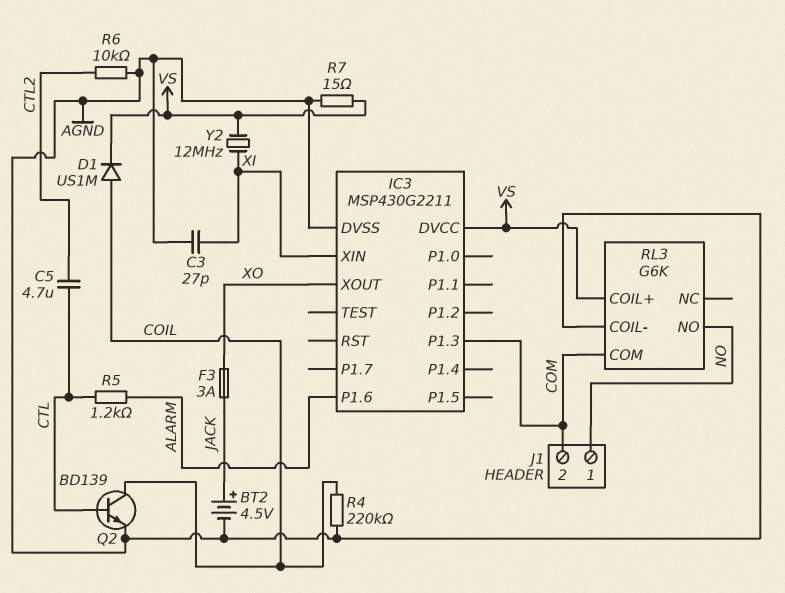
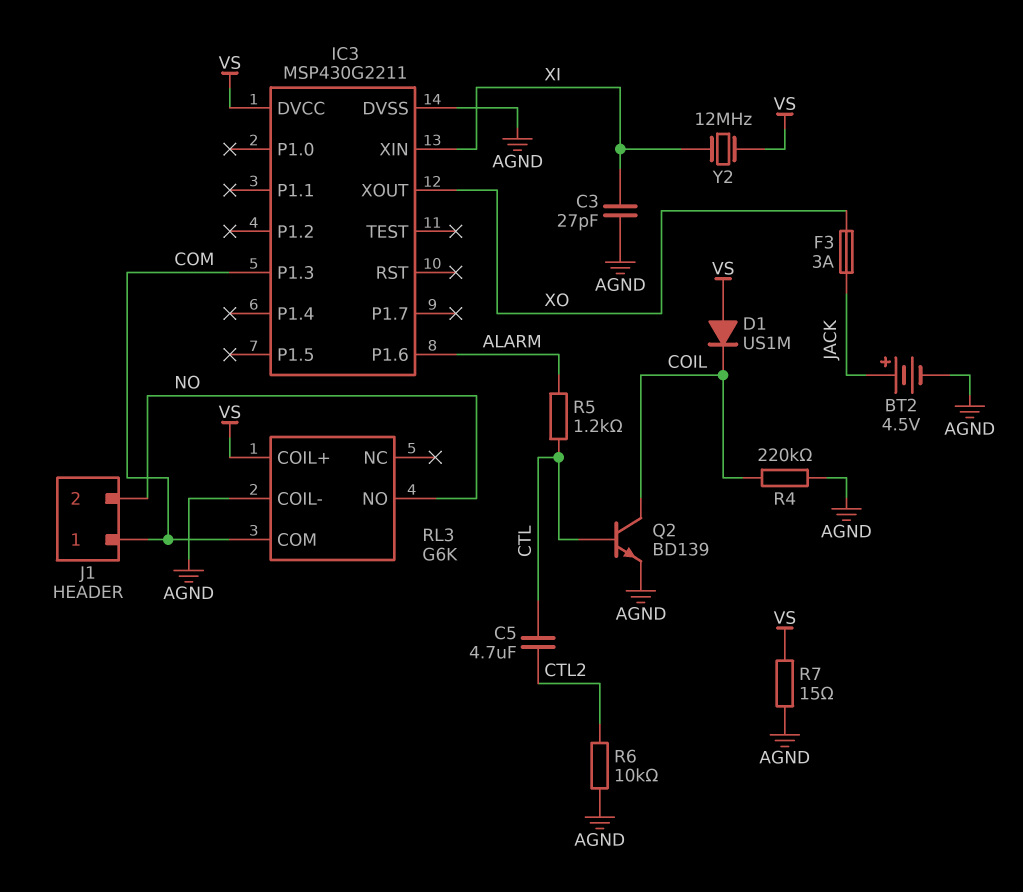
D1: diode US1M (A COIL, K VS) -> diode US1M (A VS, K COIL)
J1 pin 1: NO -> COM
J1 pin 2: COM -> NO

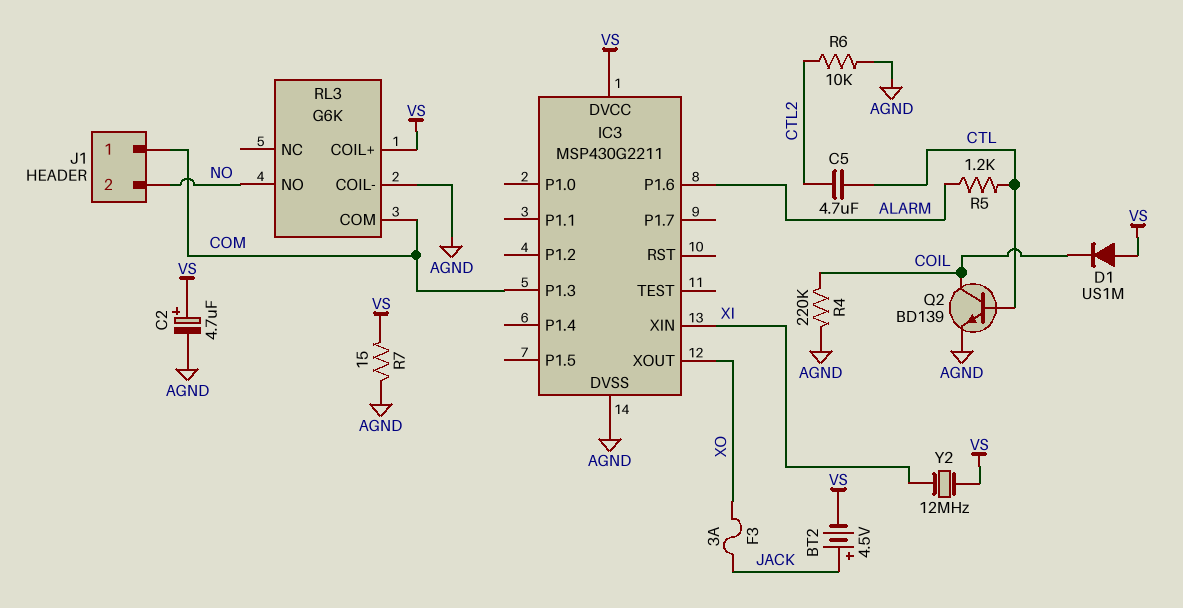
BT2: 4.5V (plus JACK, minus AGND) -> 4.5V (plus JACK, minus VS)
C2: none -> 4.7uF (plus VS, minus AGND)
C3: 27pF (AGND, XI) -> none

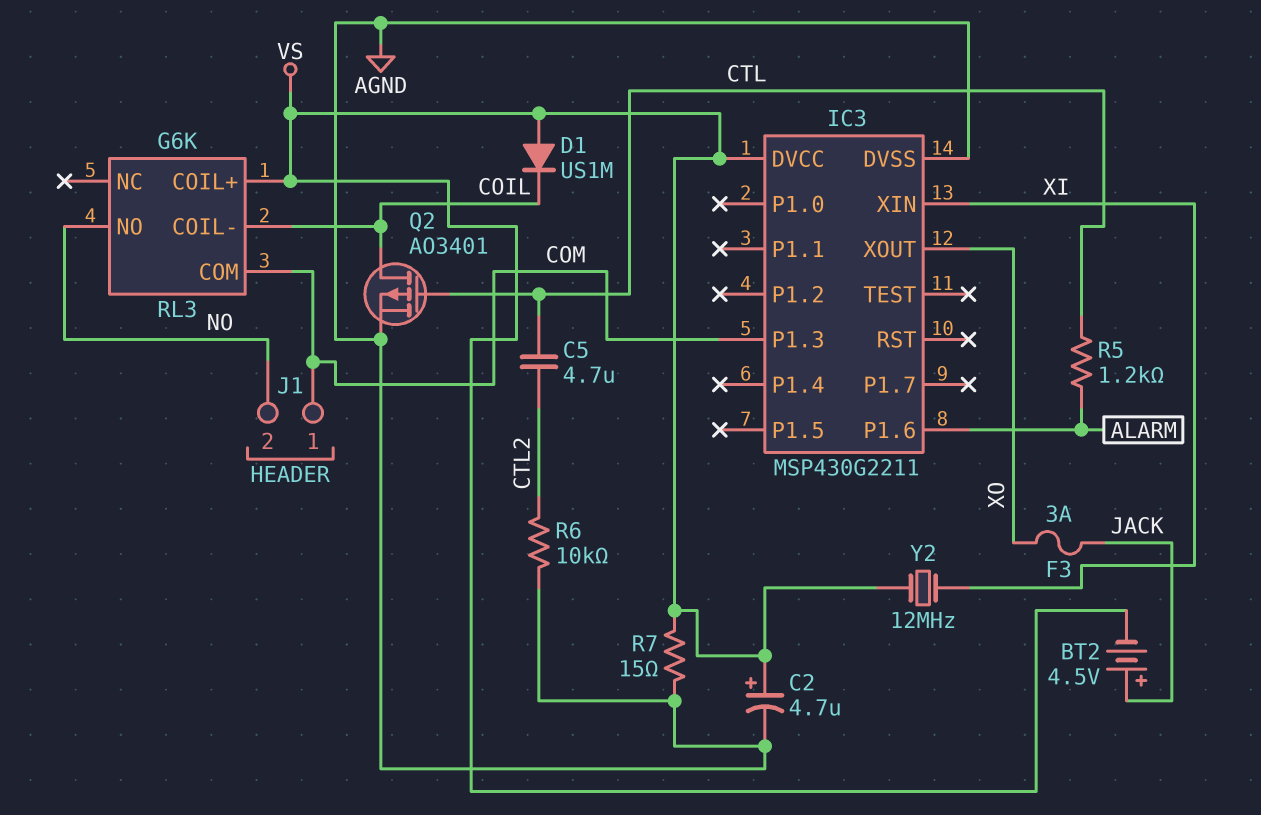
Q2: NPN BD139 (B CTL, C COIL, E AGND) -> PMOS AO3401 (G CTL, D COIL, S AGND)
R4: 220k (AGND, COIL) -> none
RL3 pin COIL-: AGND -> COIL

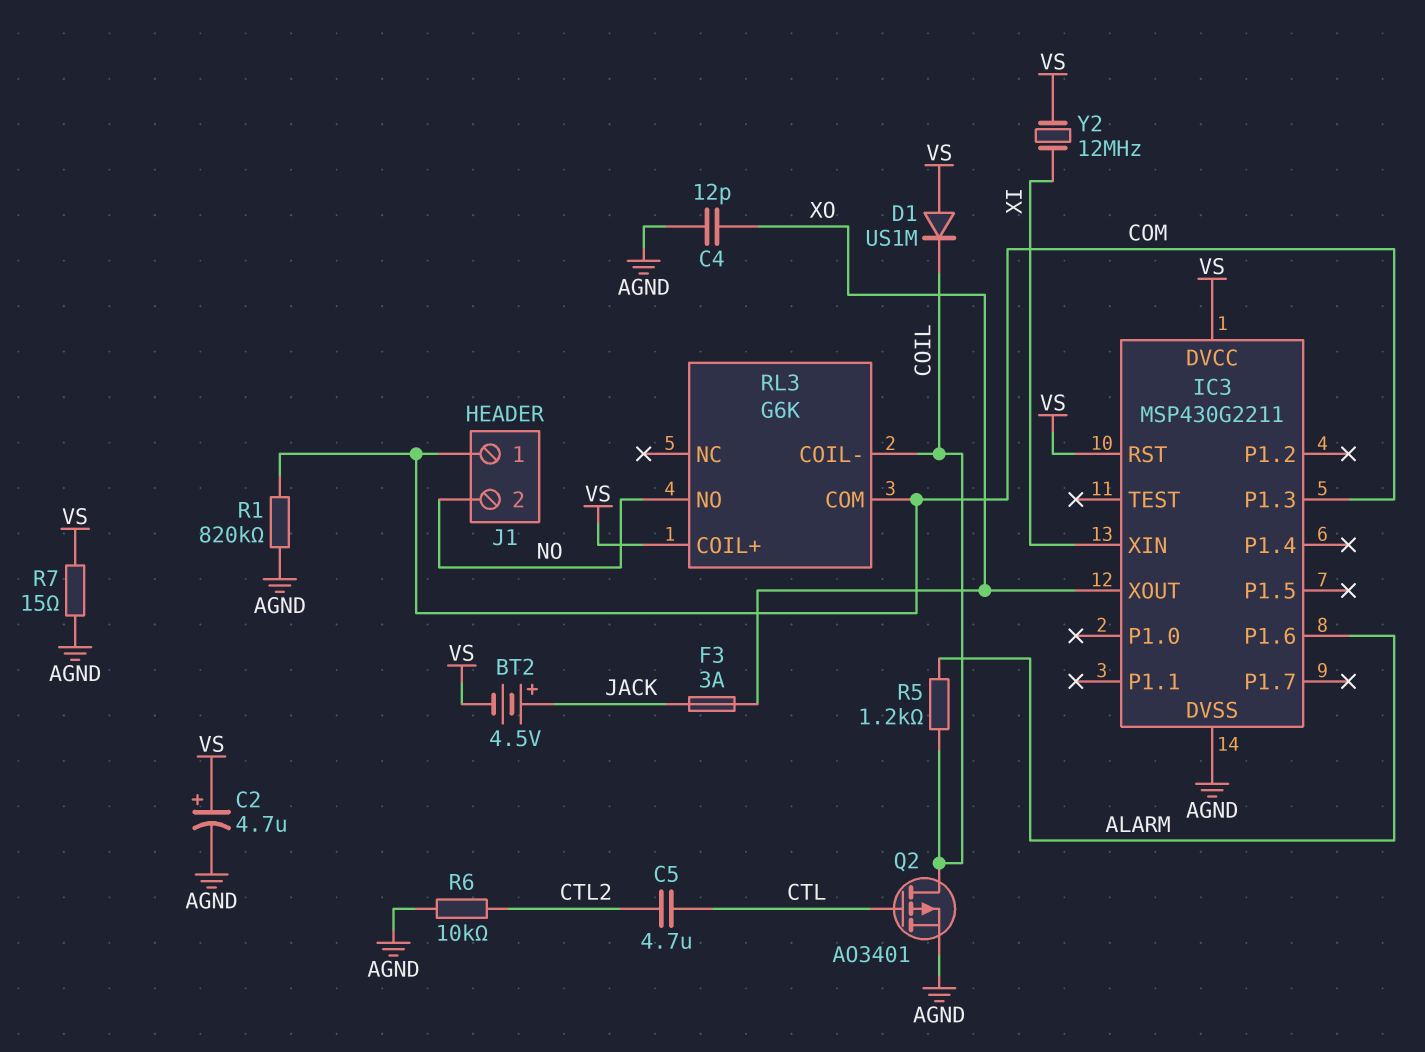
C4: none -> 12pF (AGND, XO)
IC3 pin RST: none -> VS
R1: none -> 820k (AGND, COM)
R5: 1.2k (ALARM, CTL) -> 1.2k (ALARM, COIL)

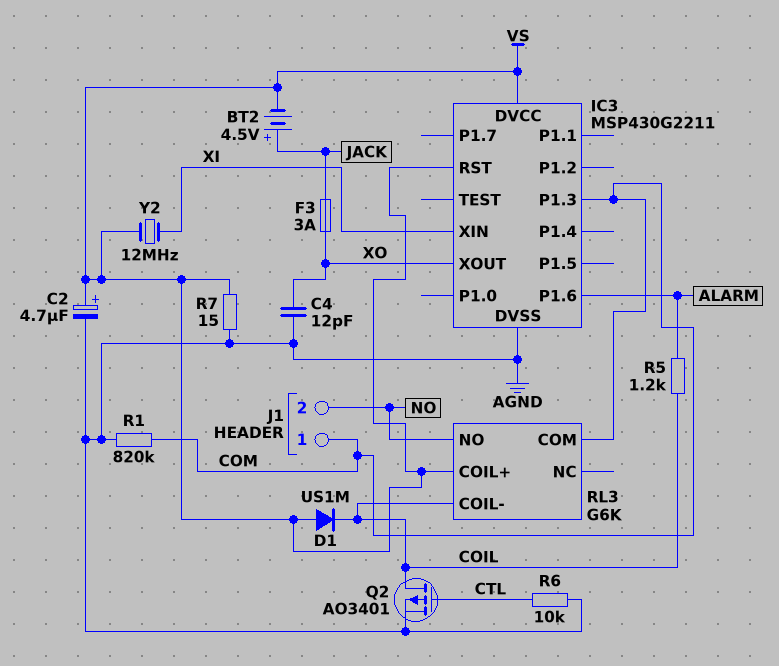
C5: 4.7uF (CTL, CTL2) -> none
R6: 10k (AGND, CTL2) -> 10k (AGND, CTL)

